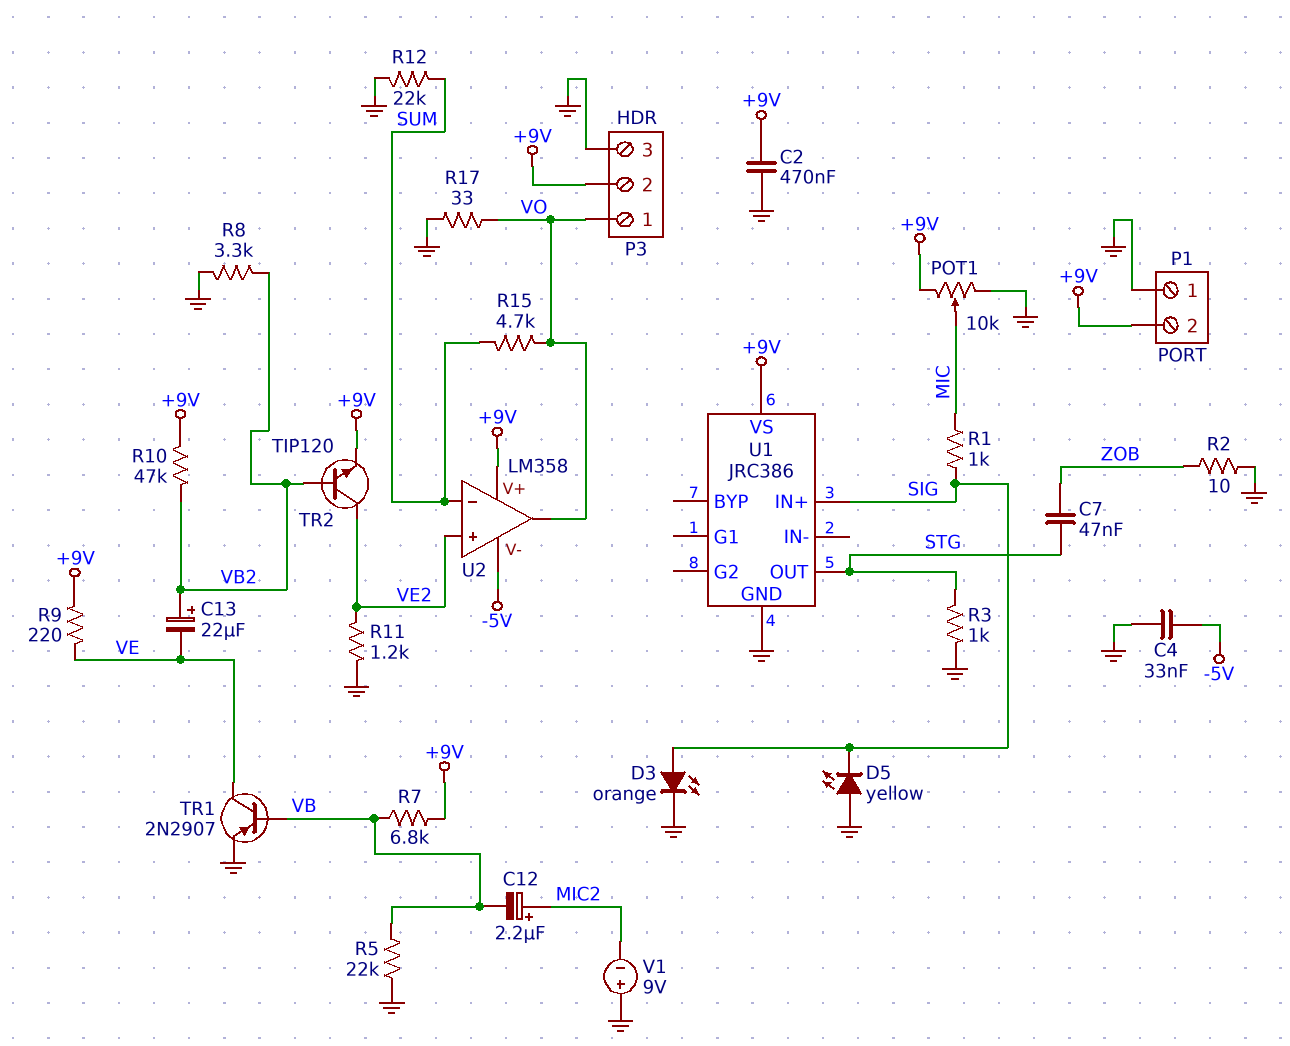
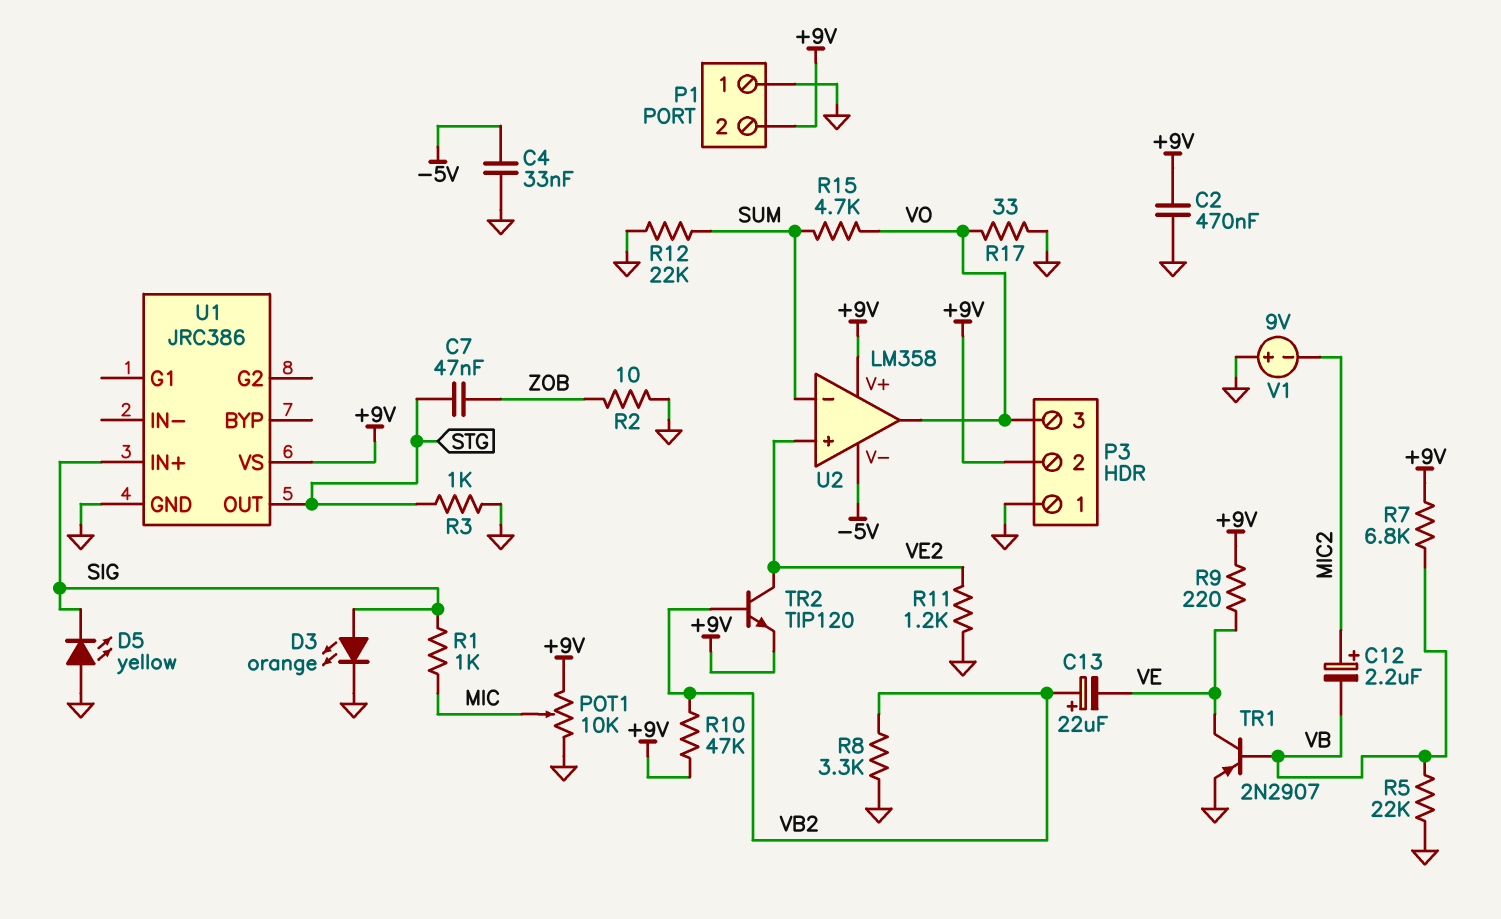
P3 pin 1: VO -> GND
P3 pin 3: GND -> VO

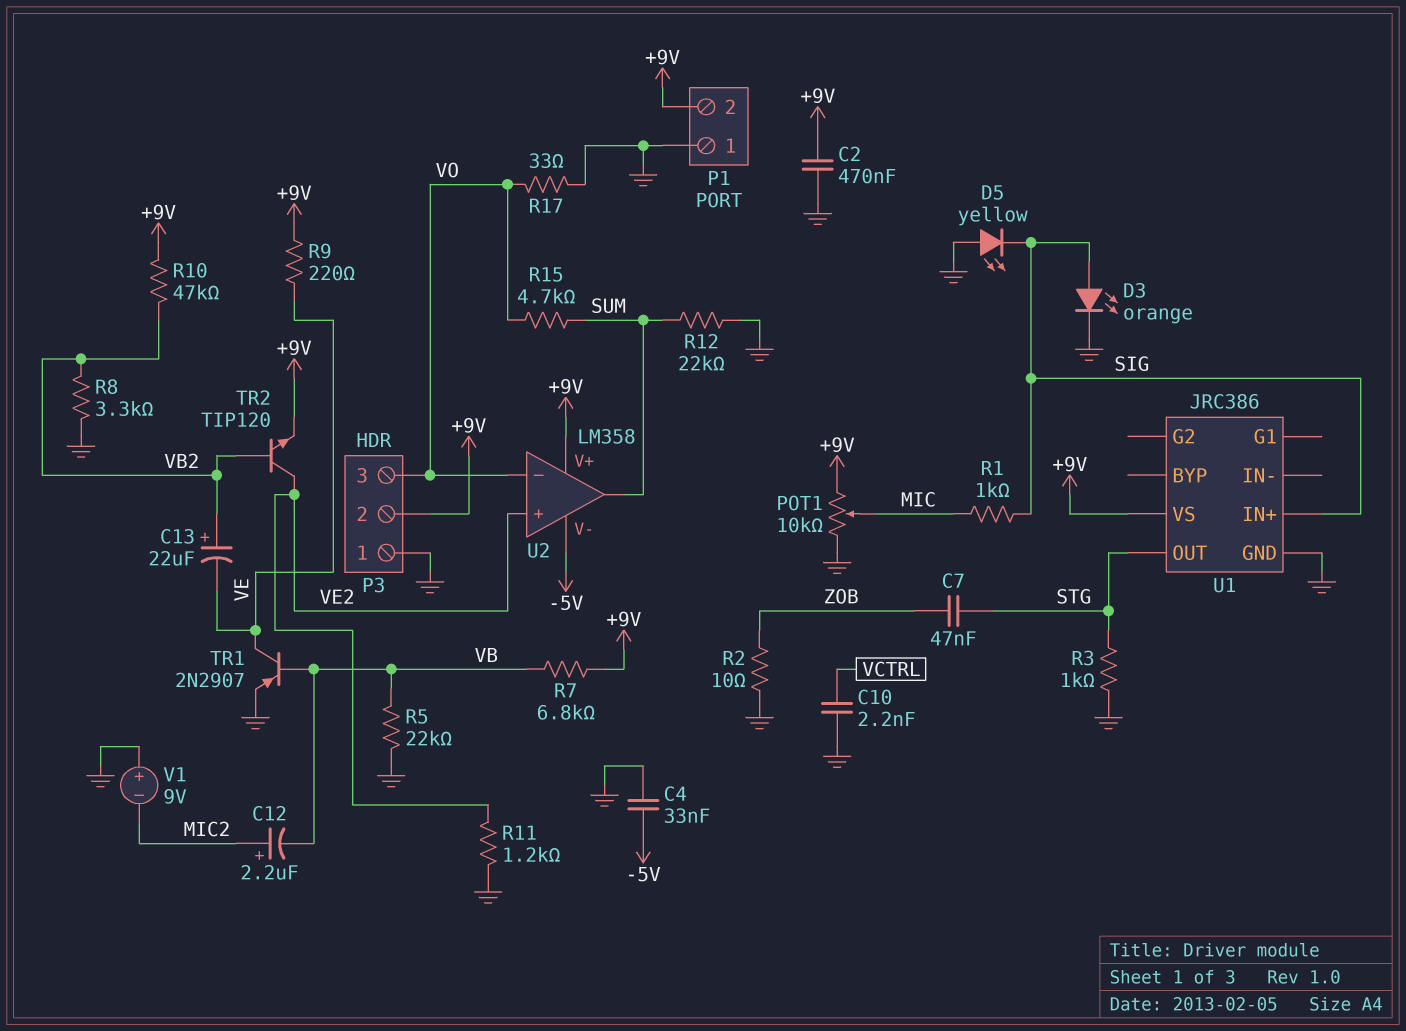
C10: none -> 2.2nF (GND, VCTRL)
U2 pin in-: SUM -> VO
U2 pin out: VO -> SUM

